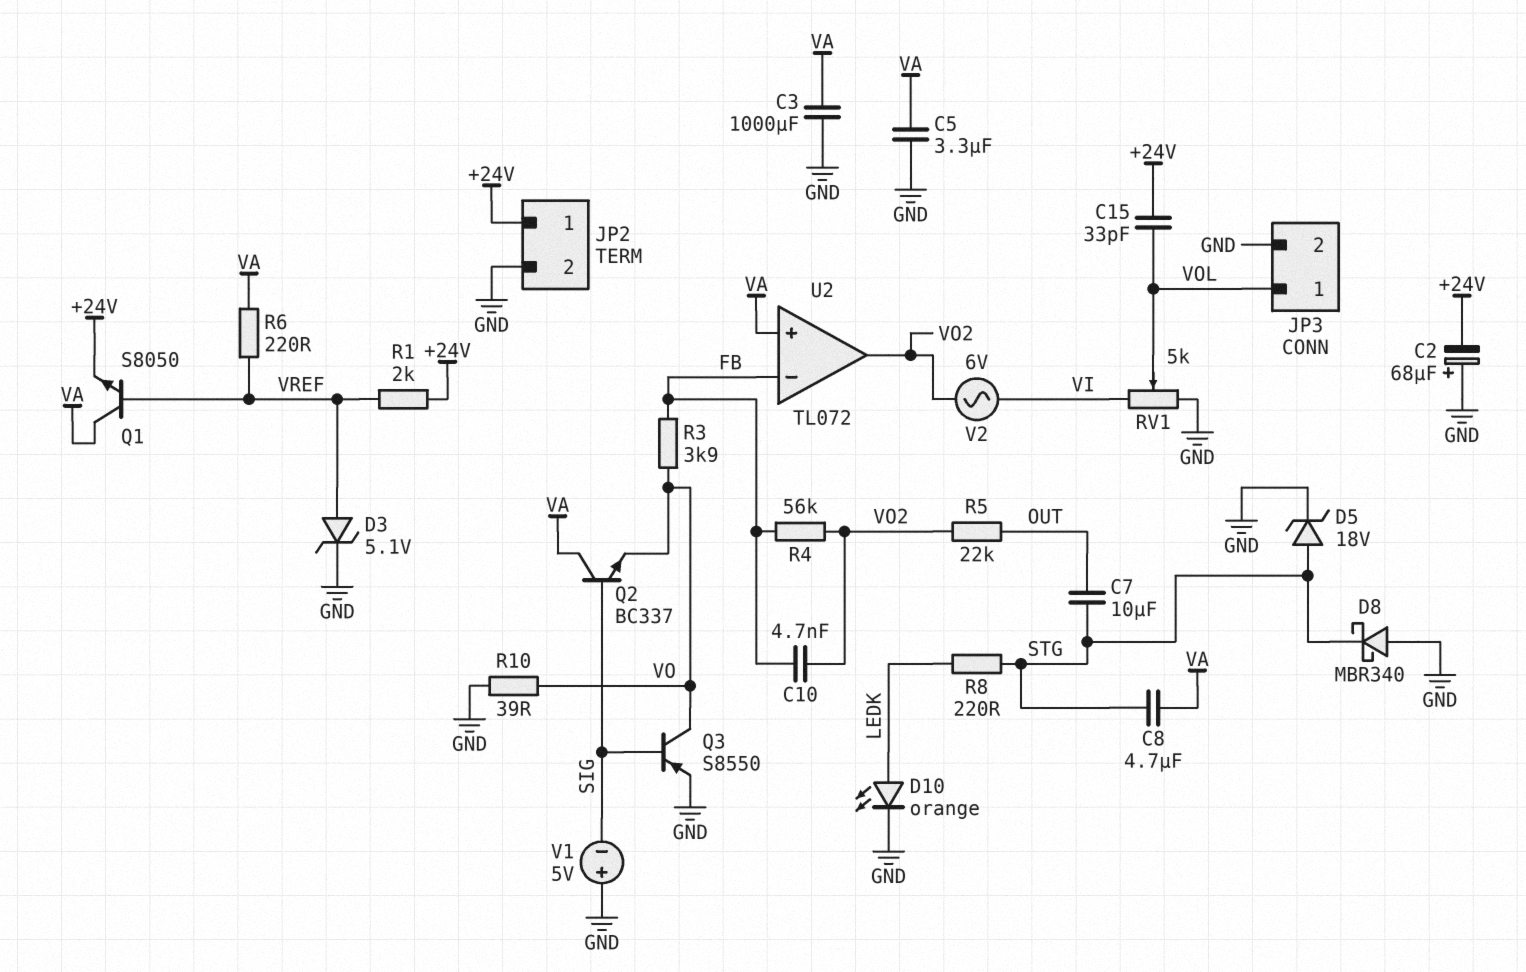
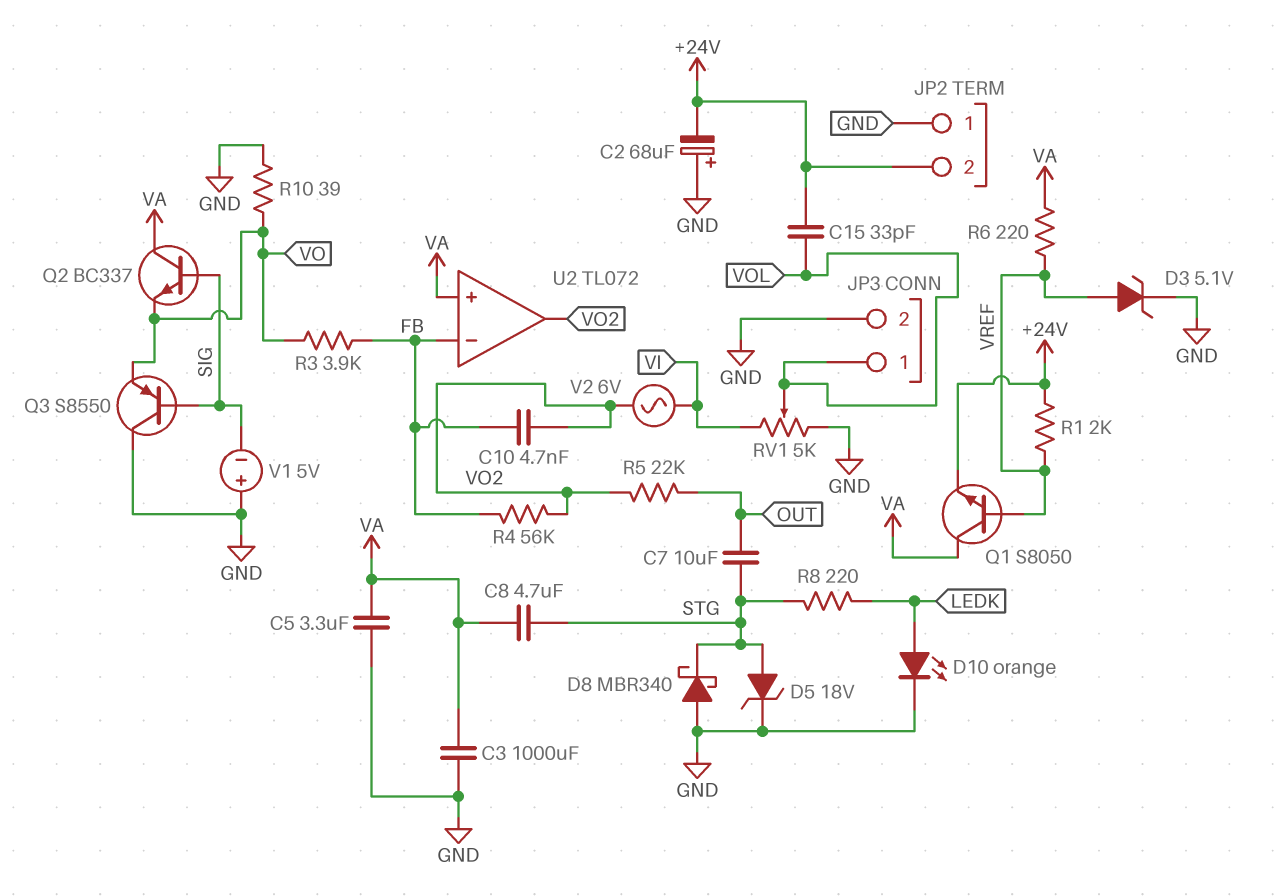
JP2 pin 1: +24V -> GND
JP2 pin 2: GND -> +24V
Q3: PNP S8550 (B SIG, C VO, E GND) -> PNP S8550 (B SIG, C GND, E VO)

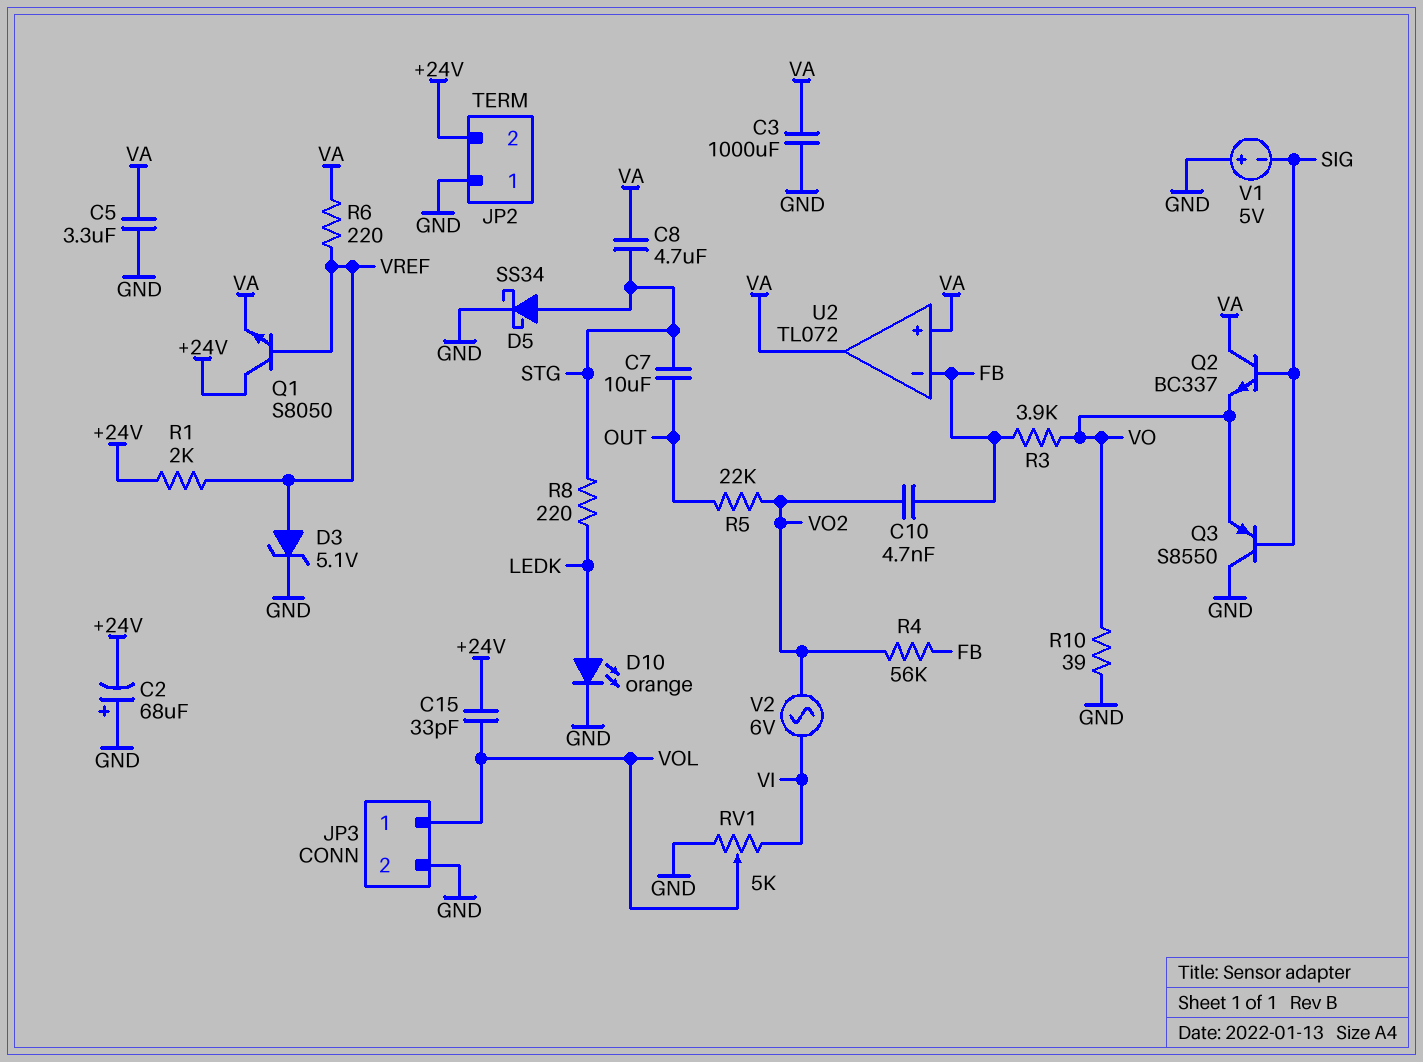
D5: zener 18V (A STG, K GND) -> schottky SS34 (A STG, K GND)
D8: schottky MBR340 (A GND, K STG) -> none
Q1: NPN S8050 (B VREF, C VA, E +24V) -> NPN S8050 (B VREF, C +24V, E VA)
U2 pin out: VO2 -> VA

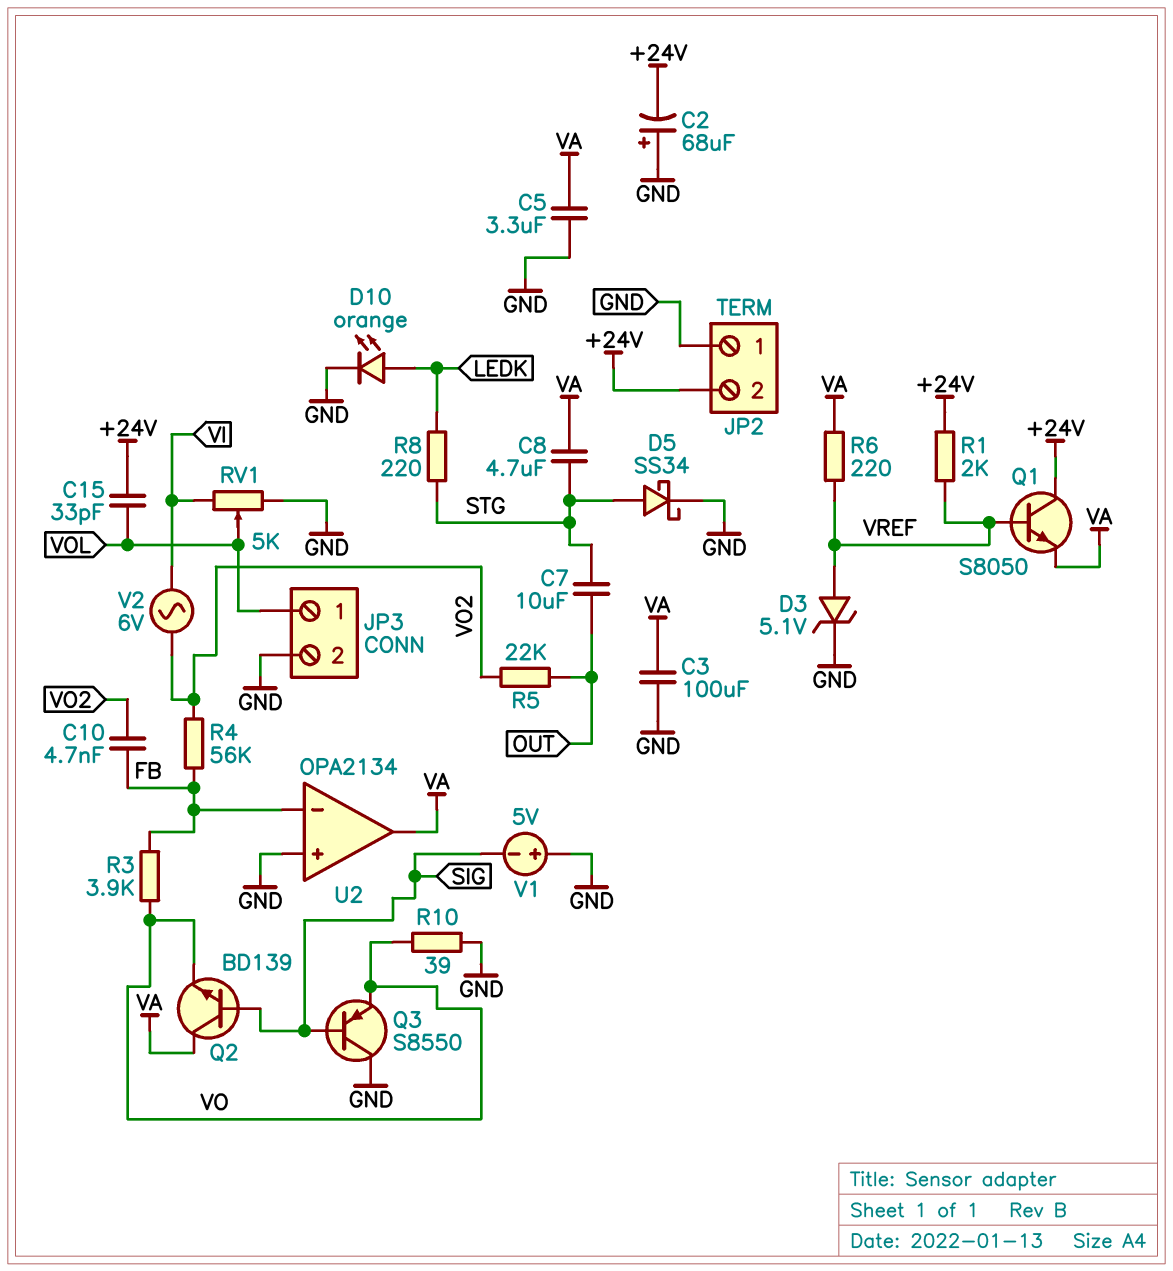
C3: 1000uF (GND, VA) -> 100uF (GND, VA)
Q2: NPN BC337 (B SIG, C VA, E VO) -> NPN BD139 (B SIG, C VA, E VO)
U2: TL072 -> OPA2134
U2 pin in+: VA -> GND

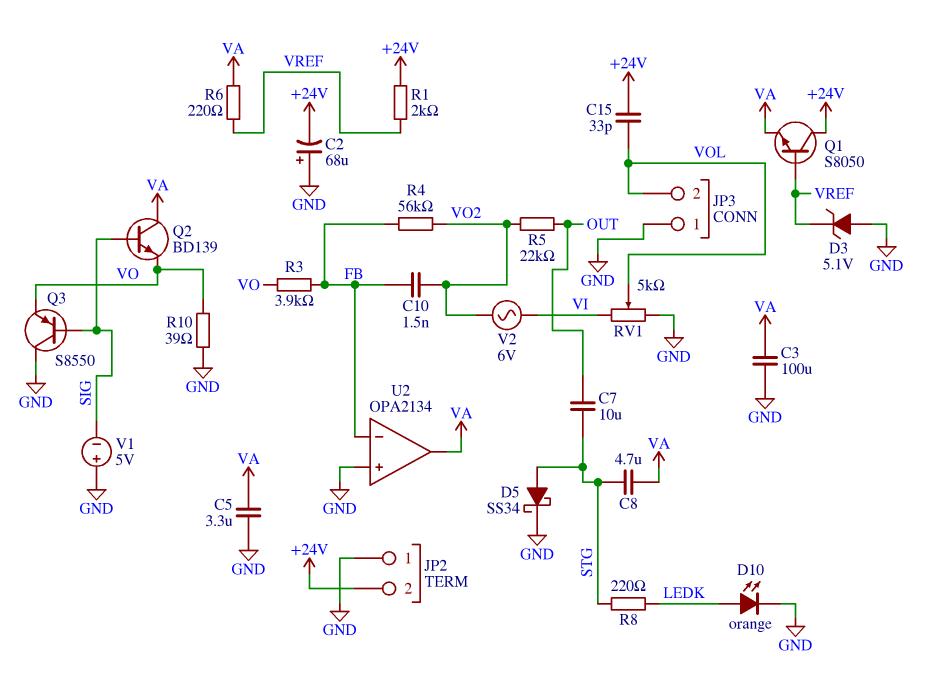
C10: 4.7nF (FB, VO2) -> 1.5nF (FB, VO2)
D3: zener 5.1V (A VREF, K GND) -> zener 5.1V (A GND, K VREF)
JP3 pin 1: VOL -> GND
JP3 pin 2: GND -> VOL

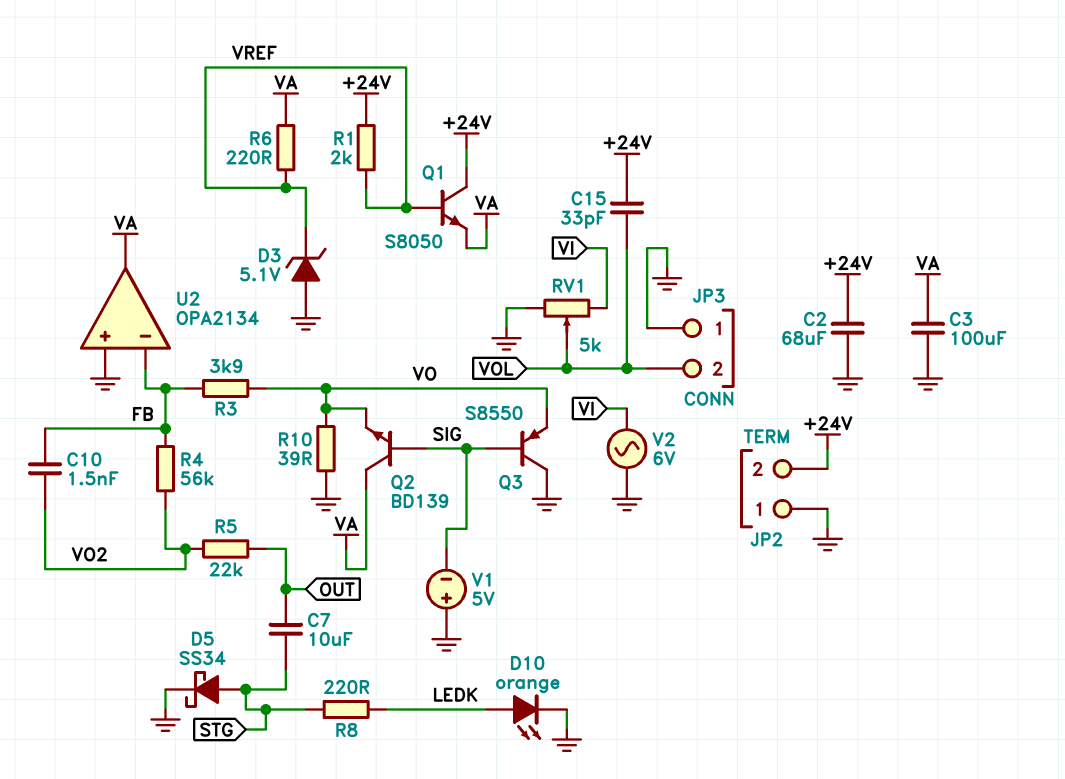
C2: 68uF (plus GND, minus +24V) -> 68uF (+24V, GND)
C5: 3.3uF (GND, VA) -> none
C8: 4.7uF (STG, VA) -> none
V2: AC 6V (VI, VO2) -> AC 6V (GND, VI)

